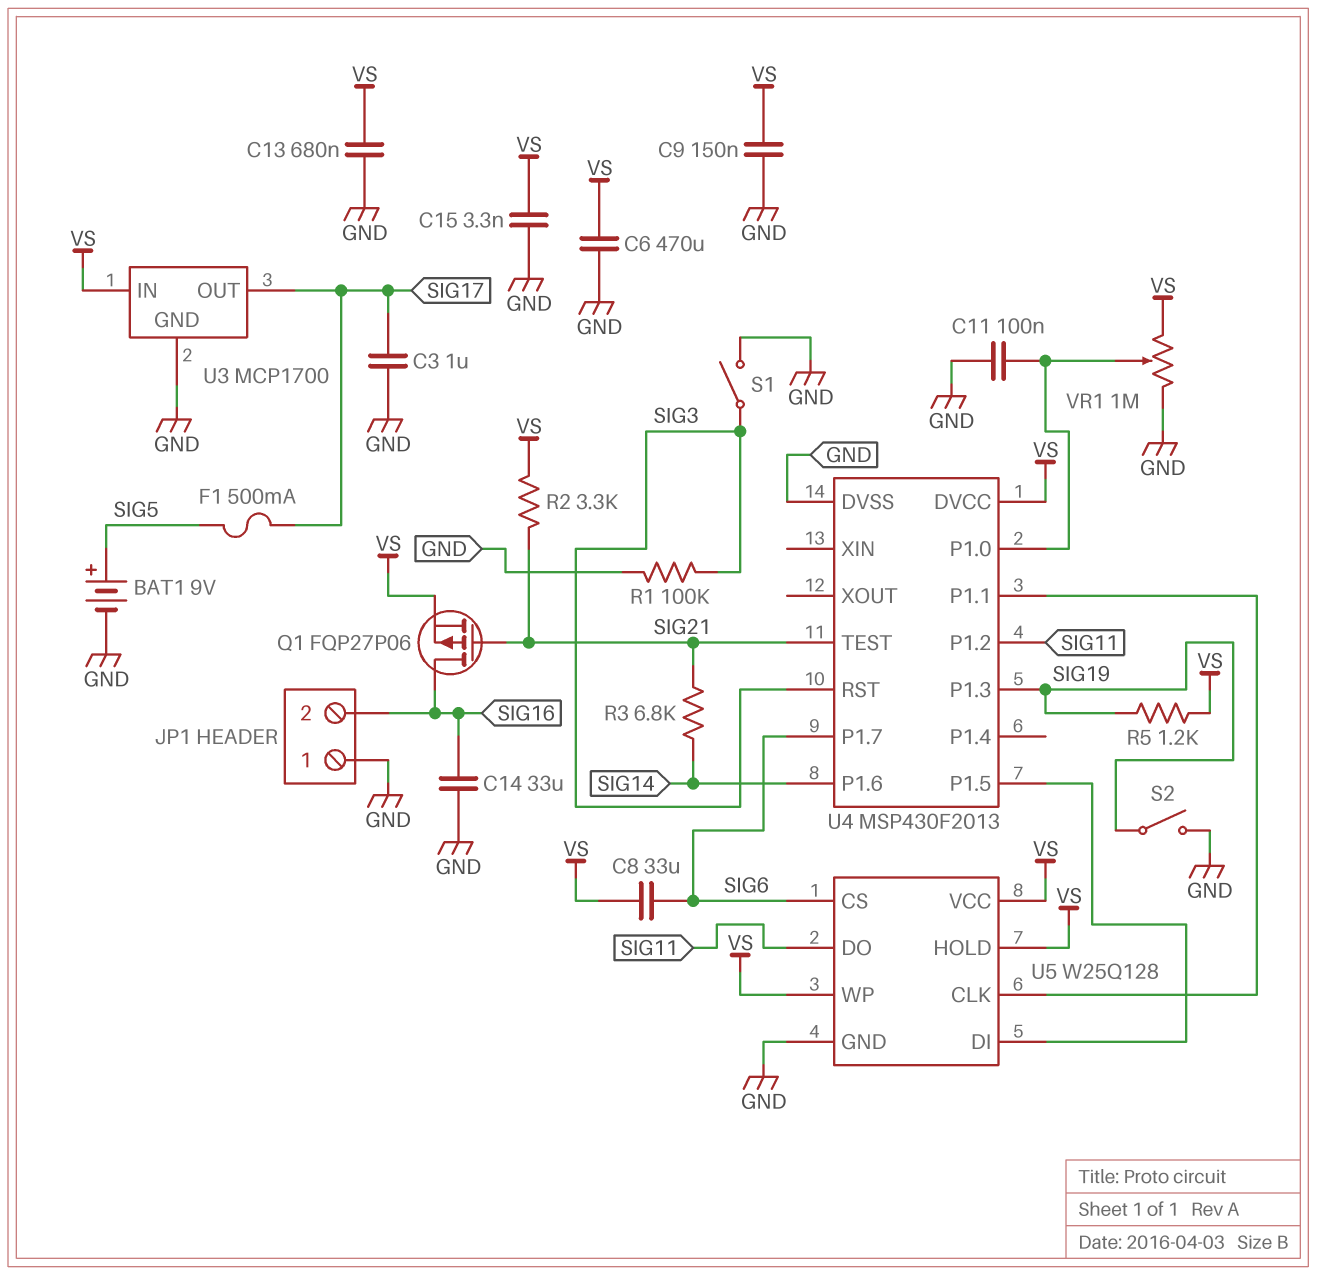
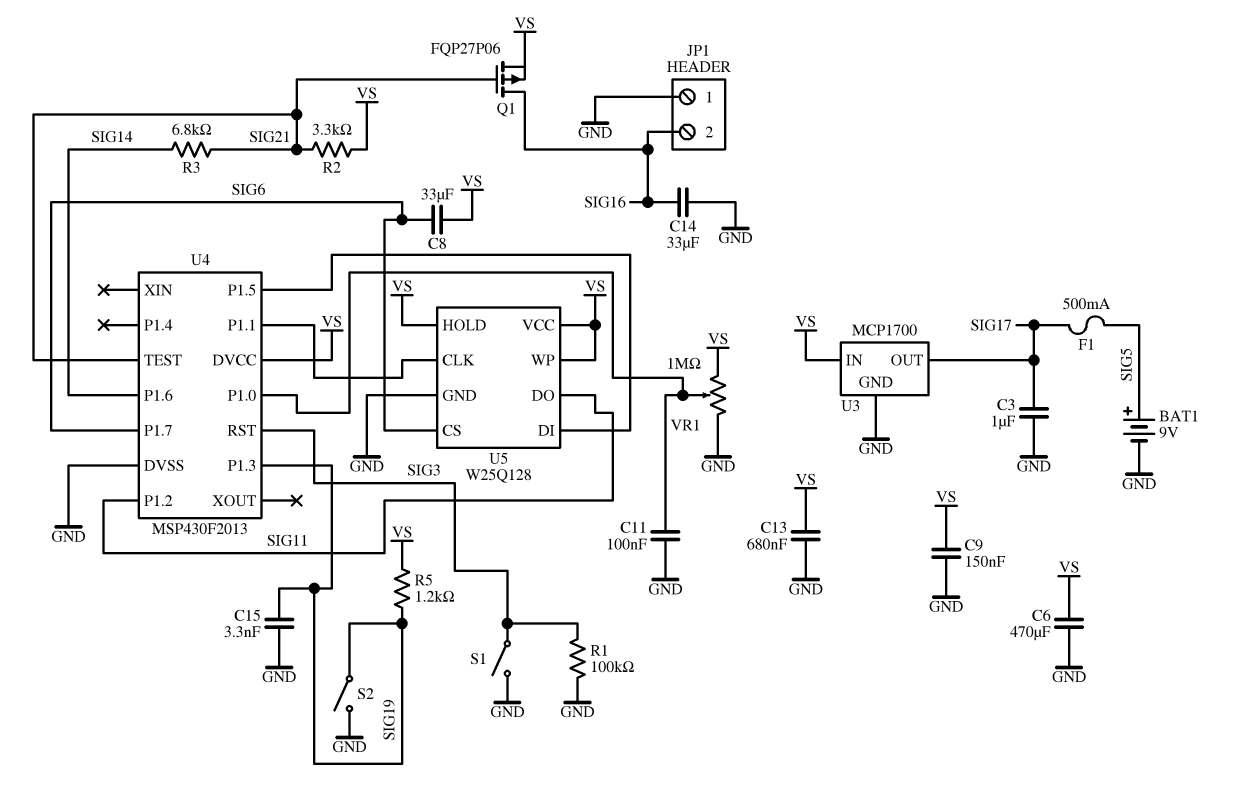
C15: 3.3nF (GND, VS) -> 3.3nF (GND, SIG19)

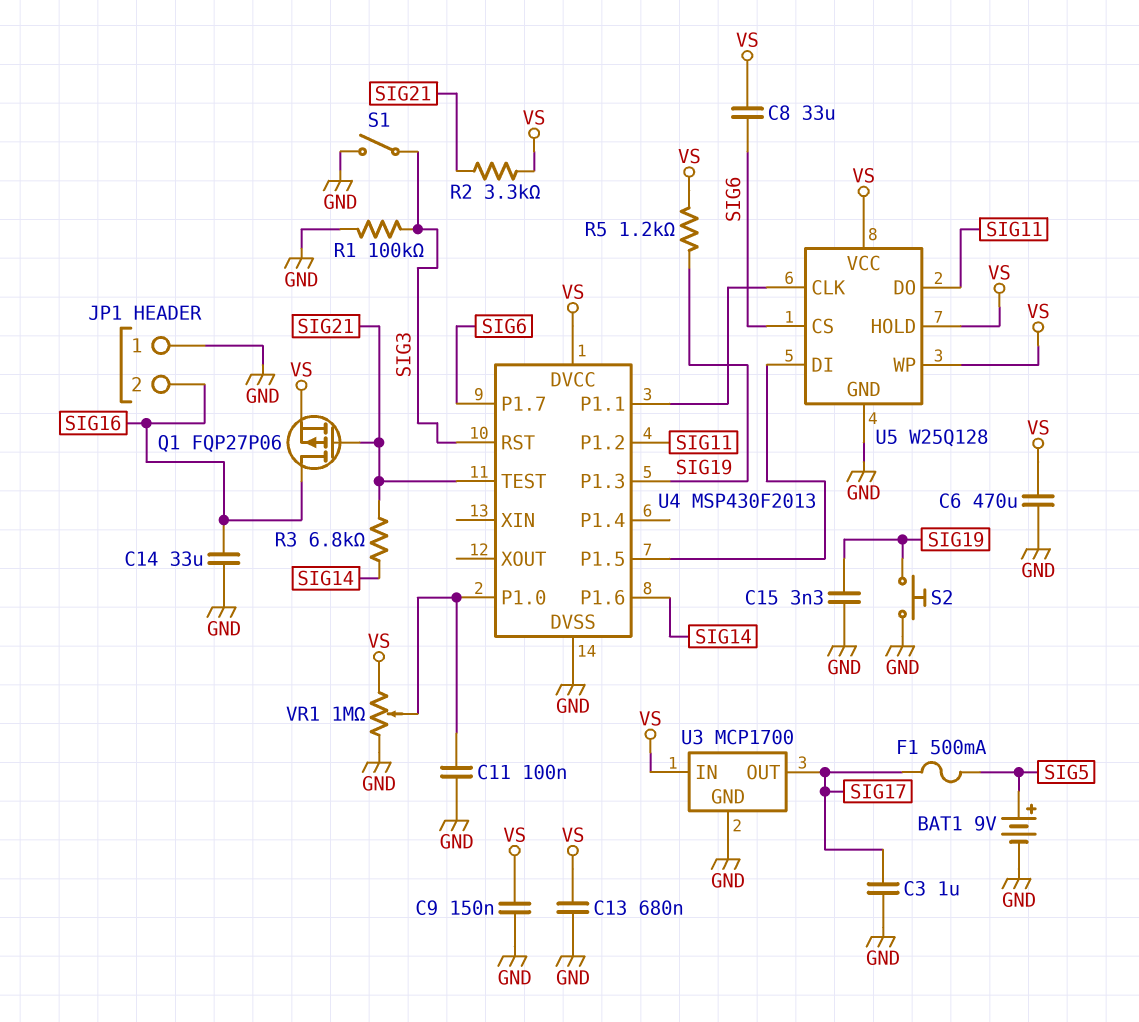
S2: switch (GND, SIG19) -> button (GND, SIG19)

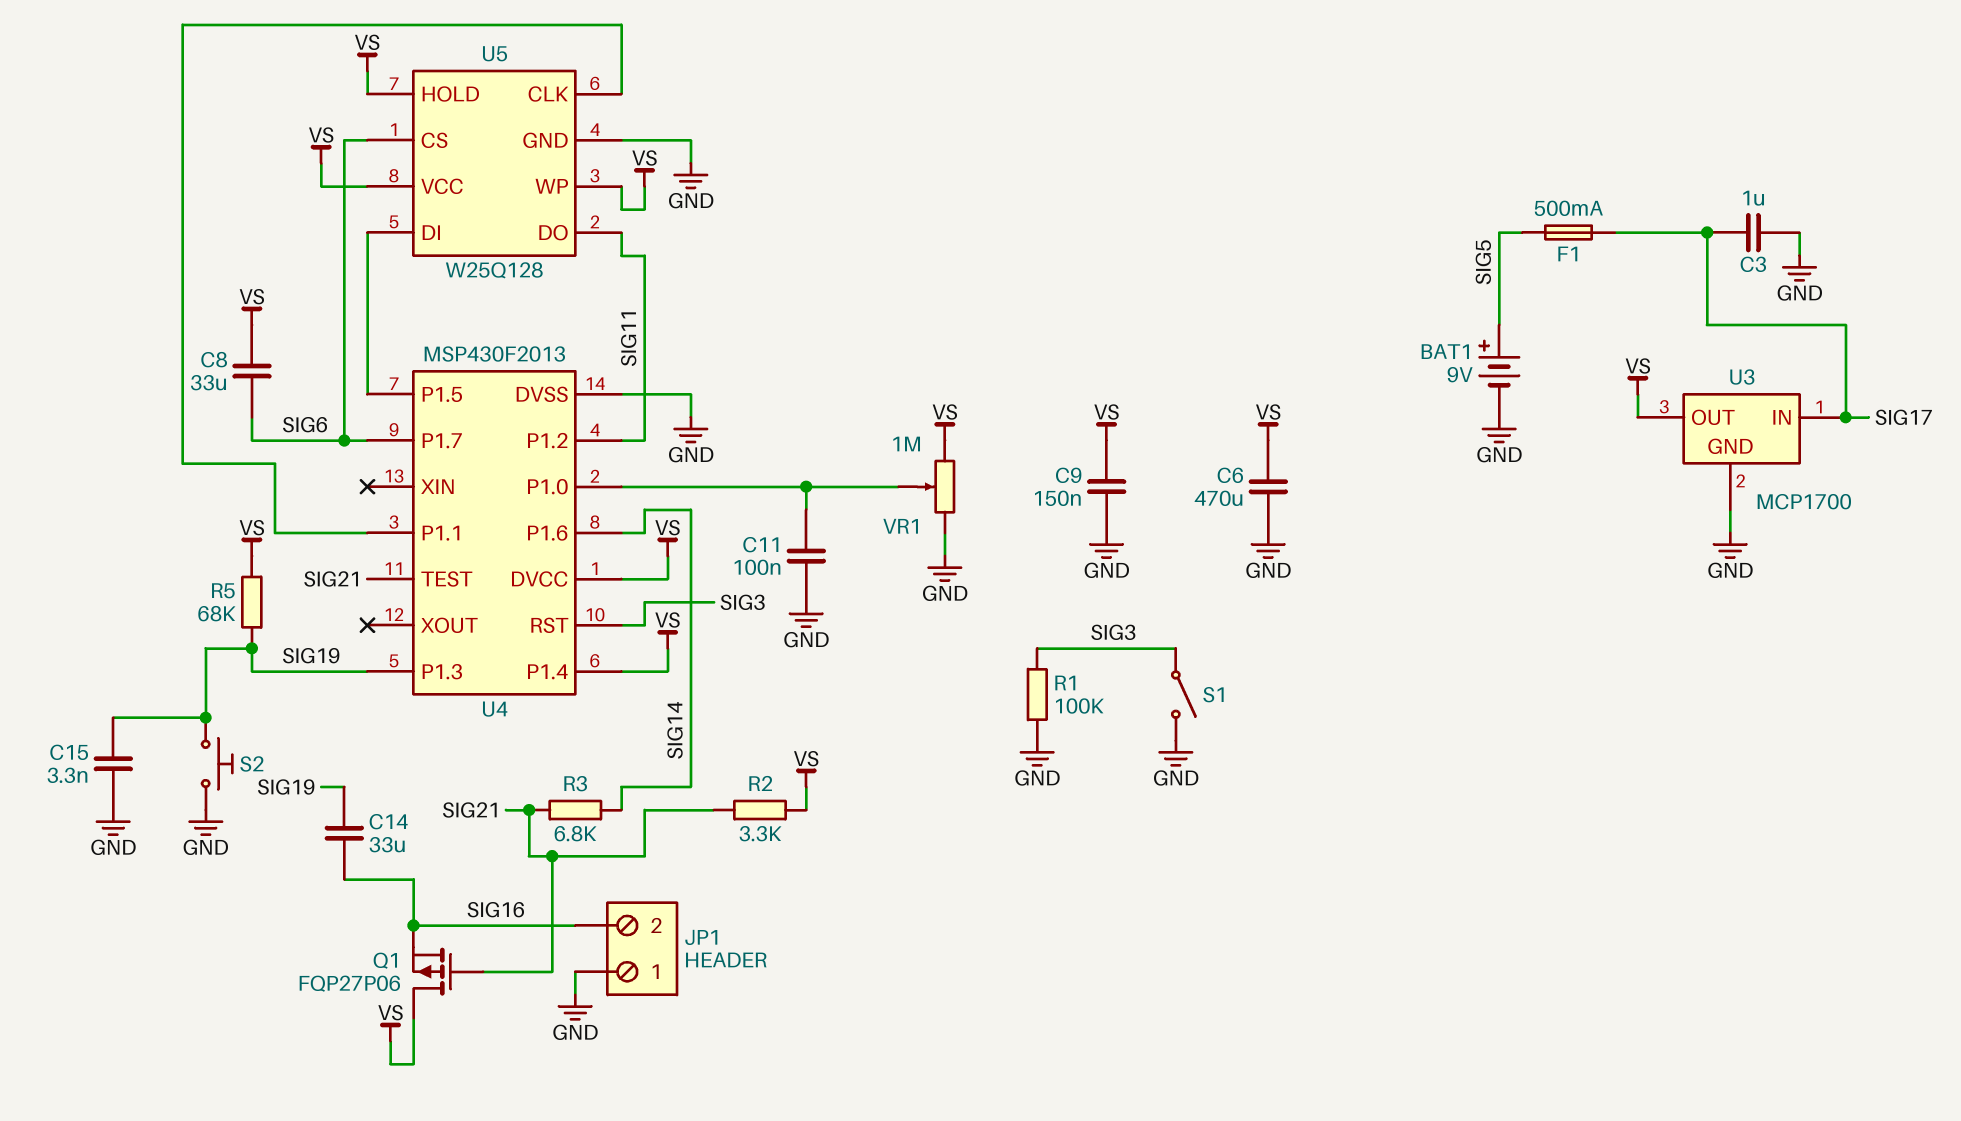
C13: 680nF (GND, VS) -> none
C14: 33uF (GND, SIG16) -> 33uF (SIG16, SIG19)
Q1: PMOS FQP27P06 (G SIG21, D SIG16, S VS) -> PMOS FQP27P06 (G SIG21, D VS, S SIG16)
R5: 1.2k (SIG19, VS) -> 68k (SIG19, VS)
U3 pin IN: VS -> SIG17
U3 pin OUT: SIG17 -> VS
U4 pin P1.4: none -> VS

